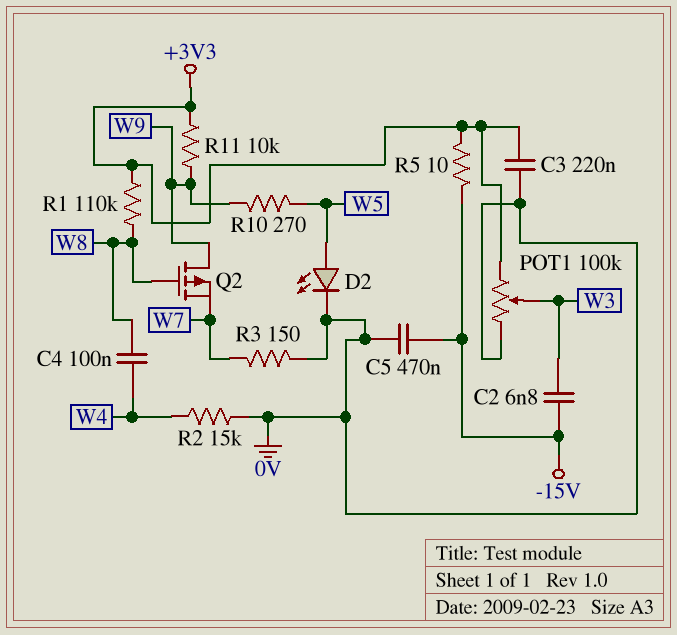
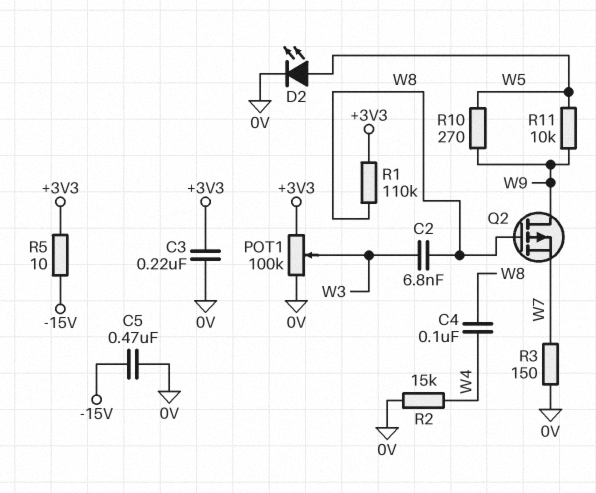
C2: 6.8nF (-15V, W3) -> 6.8nF (W3, W8)
R11: 10k (+3V3, W9) -> 10k (W5, W9)

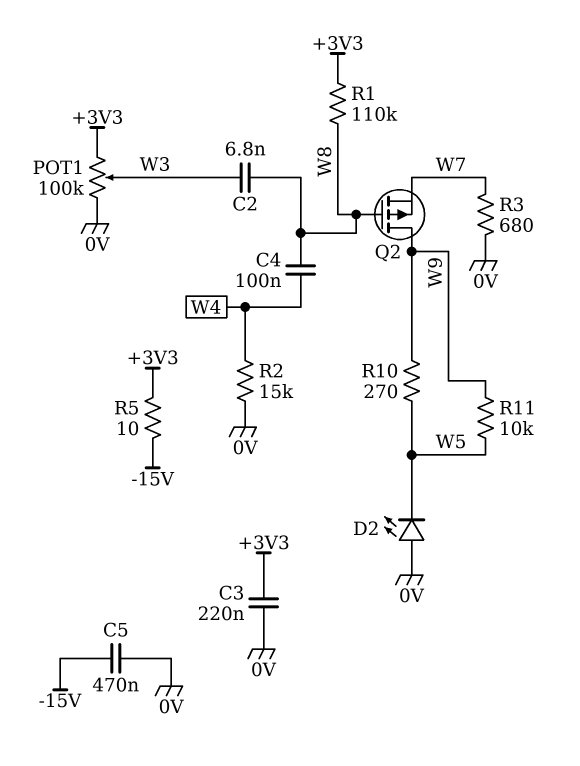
D2: LED (A W5, K 0V) -> LED (A 0V, K W5)
R3: 150 (0V, W7) -> 680 (0V, W7)

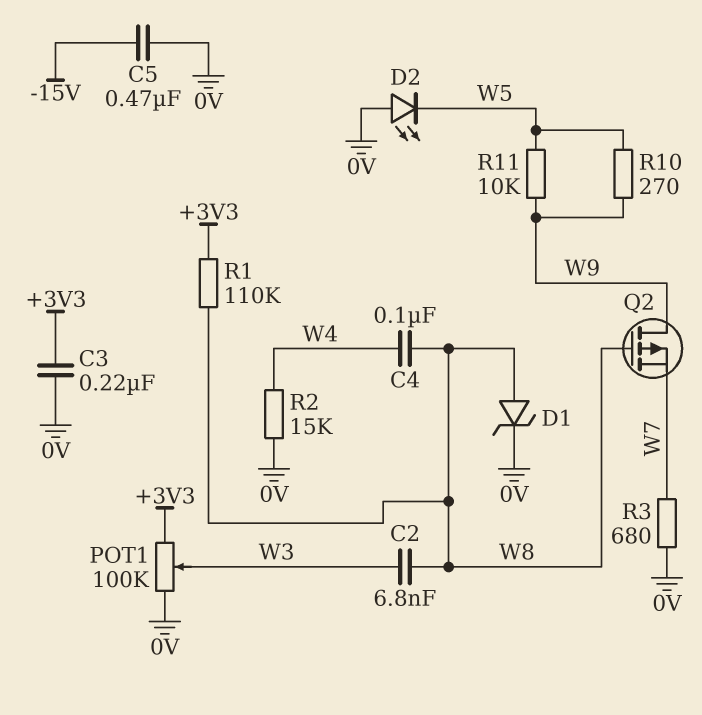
D1: none -> zener (A W8, K 0V)
R5: 10 (+3V3, -15V) -> none

